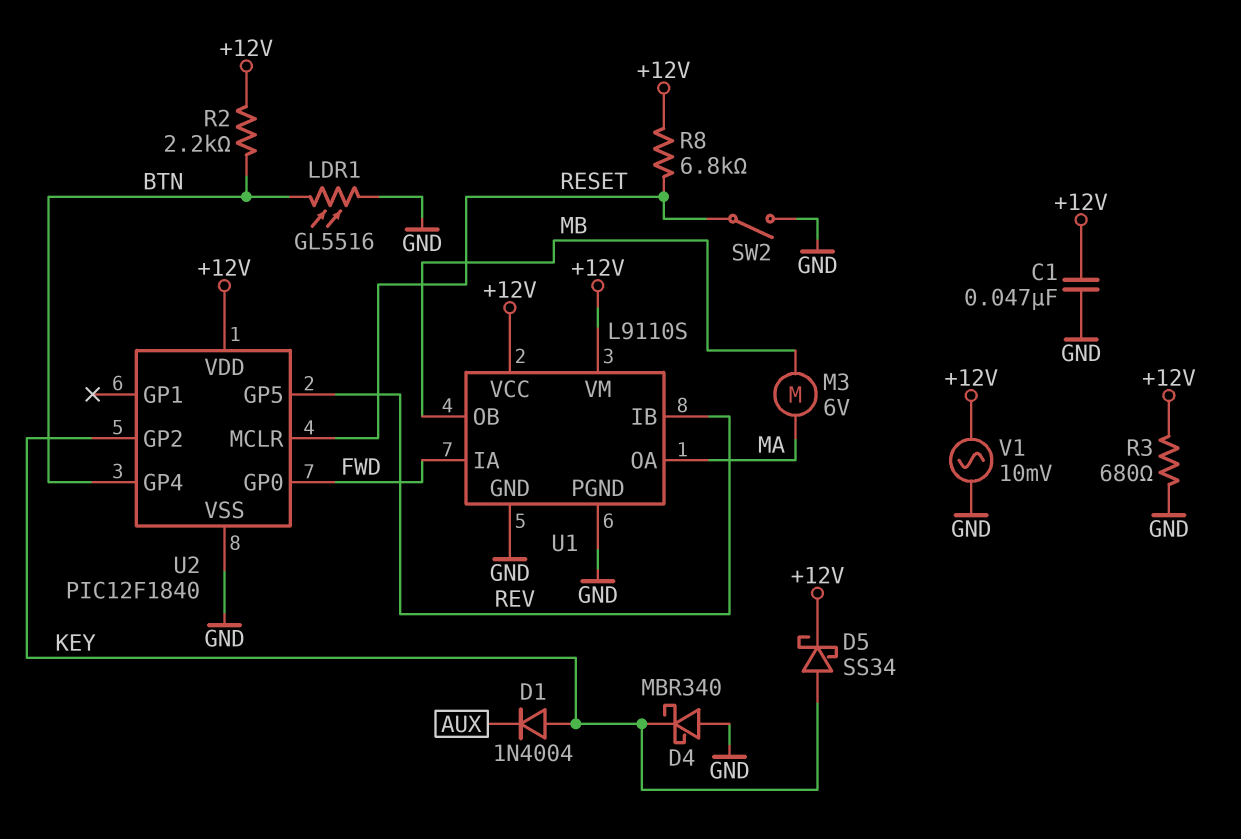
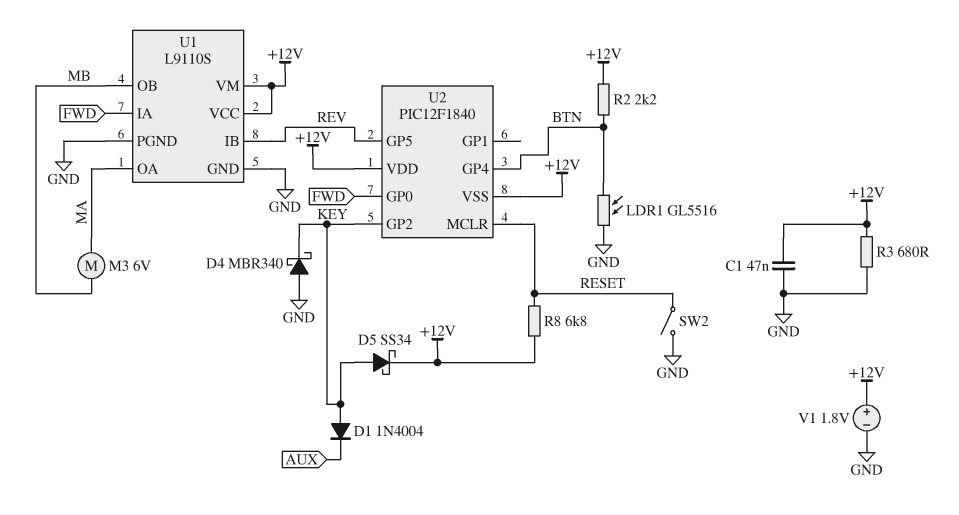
U2 pin VSS: GND -> +12V
V1: AC 10mV (+12V, GND) -> 1.8V (plus +12V, minus GND)

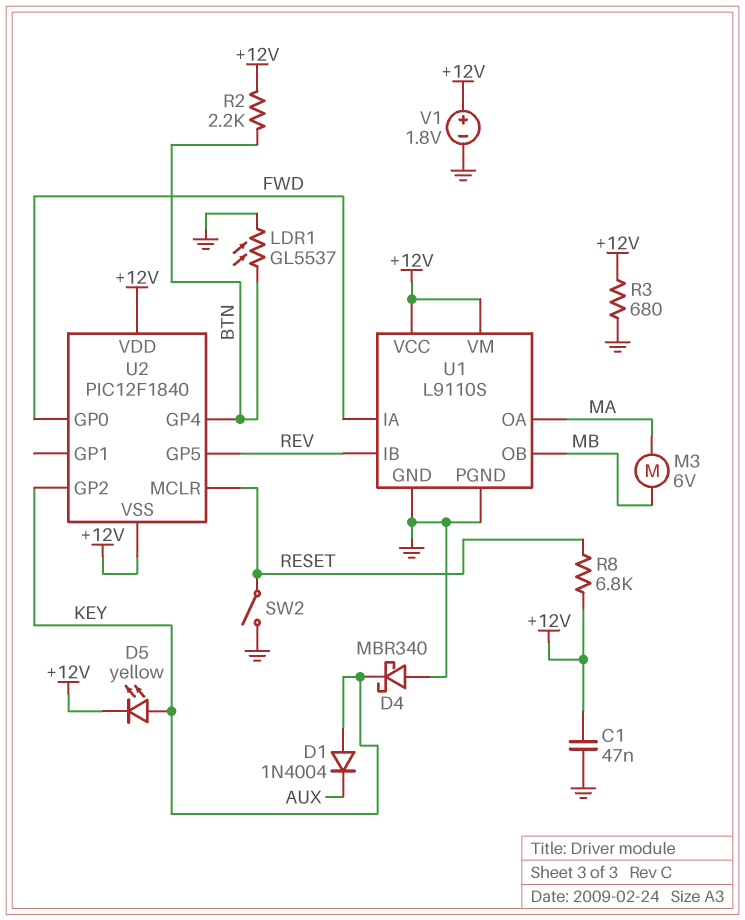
D5: schottky SS34 (A KEY, K +12V) -> LED yellow (A KEY, K +12V)
LDR1: GL5516 (BTN, GND) -> GL5537 (BTN, GND)

